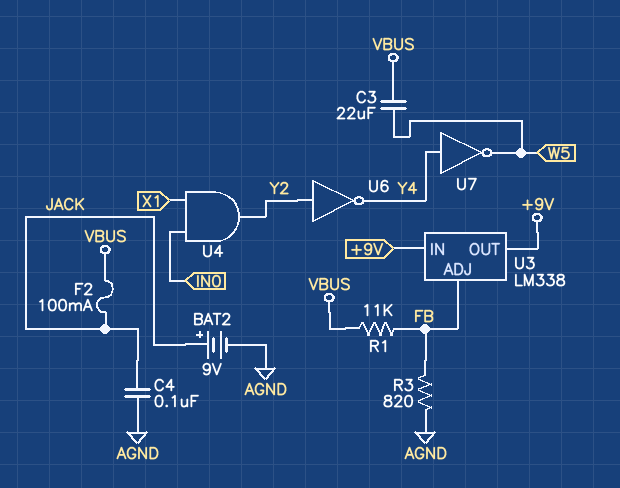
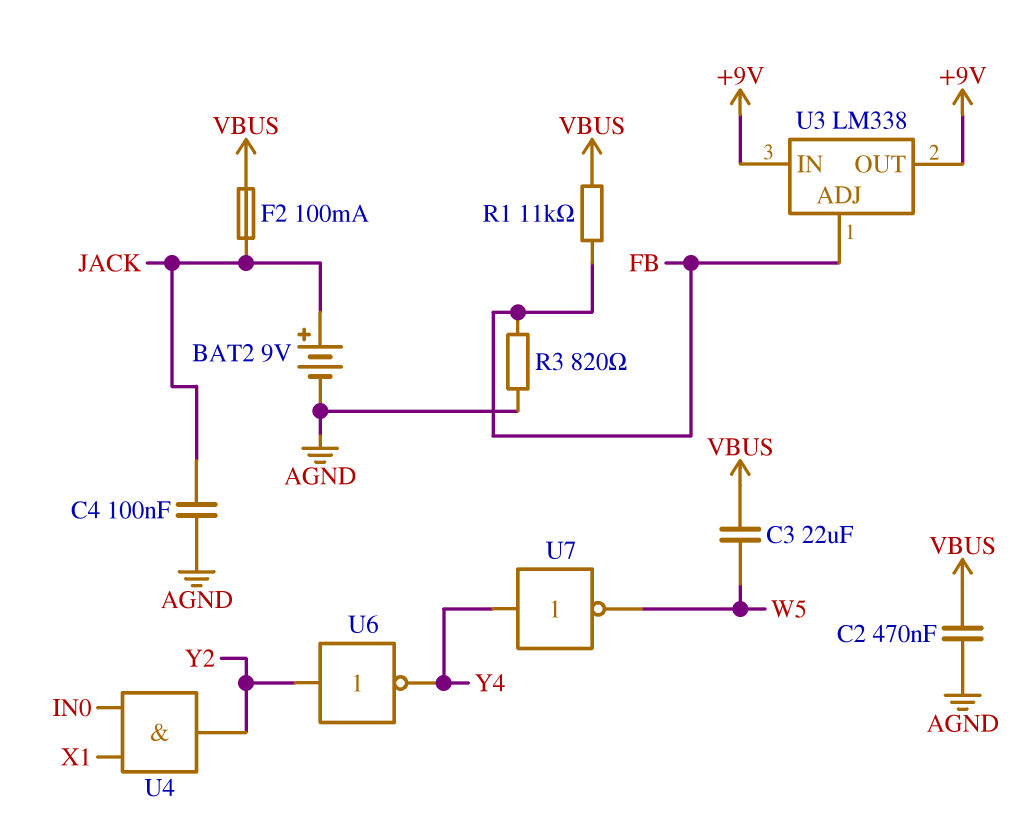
C2: none -> 470nF (AGND, VBUS)

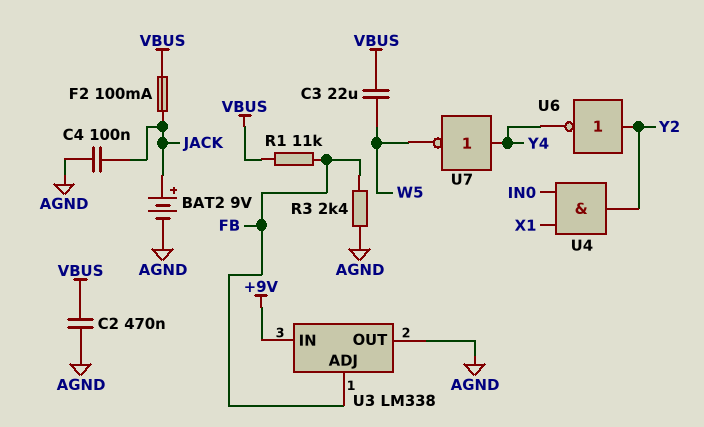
R3: 820 (AGND, FB) -> 2.4k (AGND, FB)
U3 pin OUT: +9V -> AGND

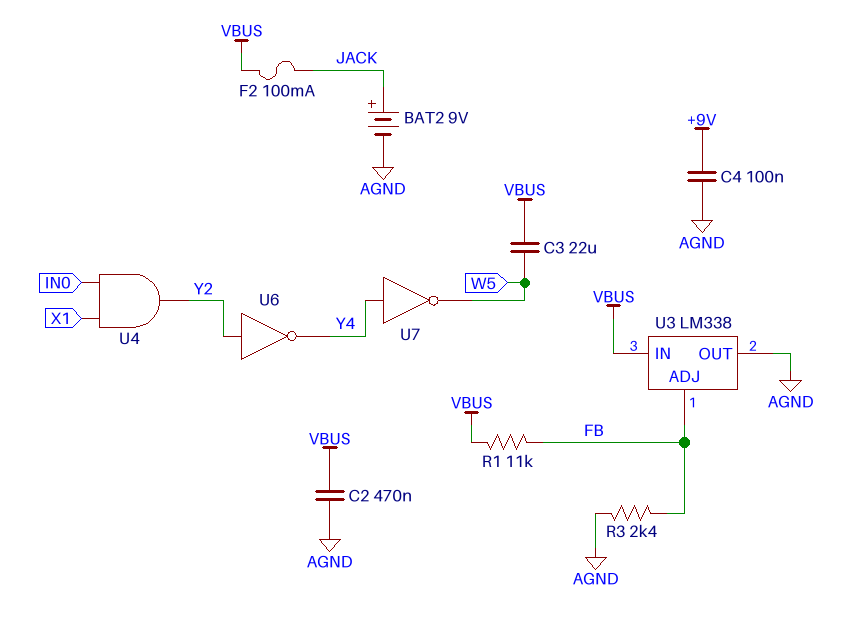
C4: 100nF (AGND, JACK) -> 100nF (+9V, AGND)
U3 pin IN: +9V -> VBUS

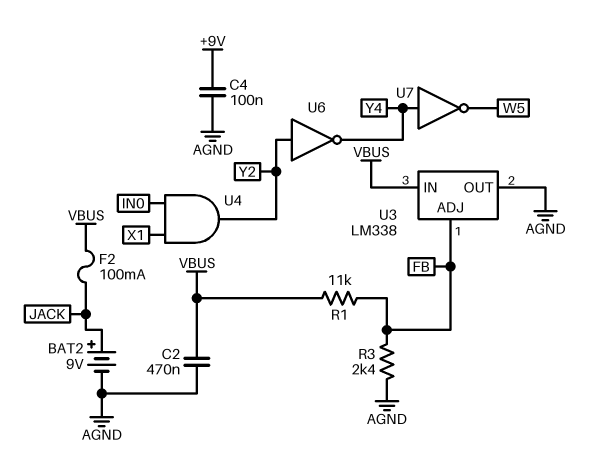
C3: 22uF (VBUS, W5) -> none

